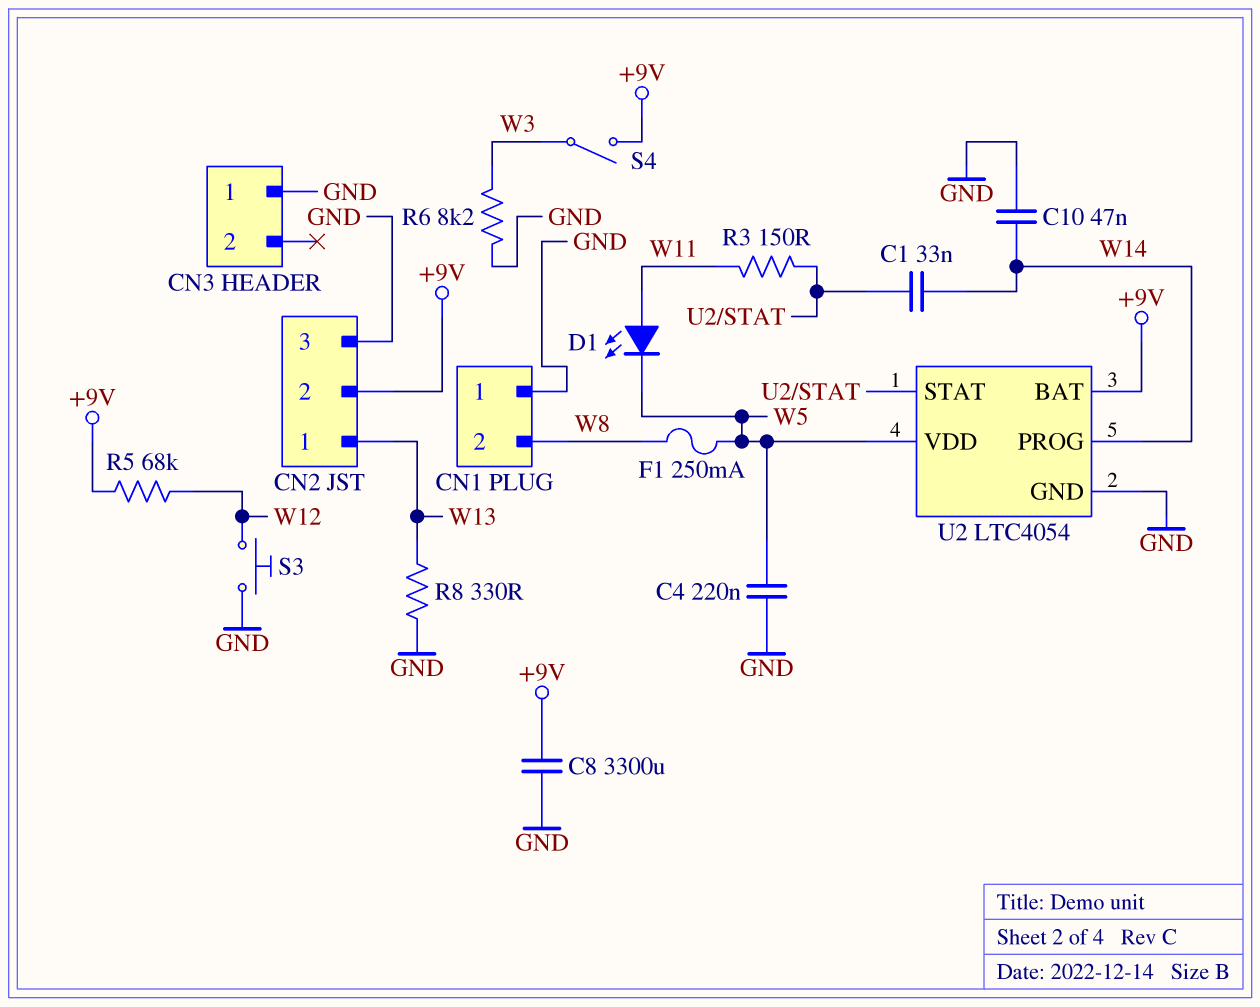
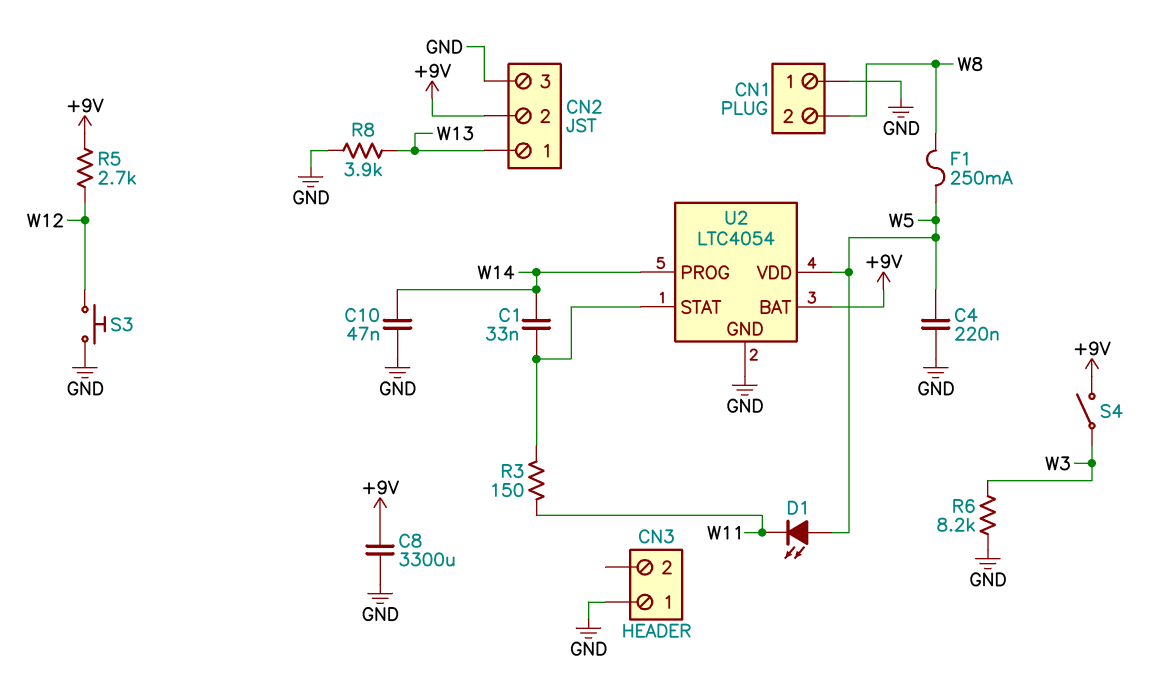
D1: LED (A W11, K W5) -> LED (A W5, K W11)
R5: 68k (+9V, W12) -> 2.7k (+9V, W12)
R8: 330 (GND, W13) -> 3.9k (GND, W13)

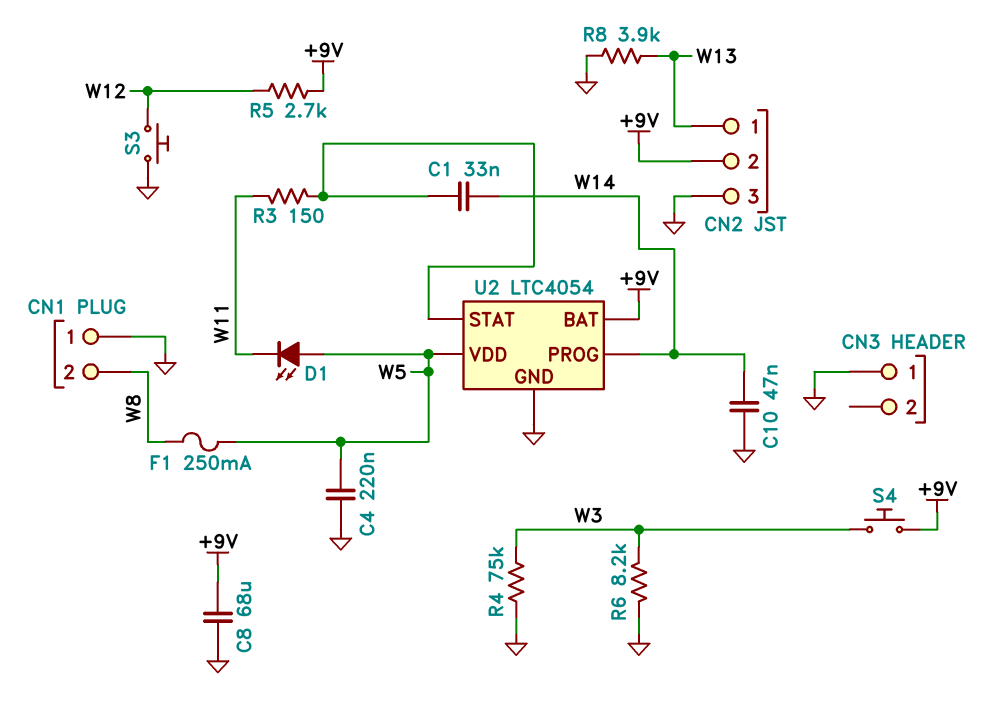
C8: 3300uF (+9V, GND) -> 68uF (+9V, GND)
R4: none -> 75k (GND, W3)
S4: switch (+9V, W3) -> button (+9V, W3)

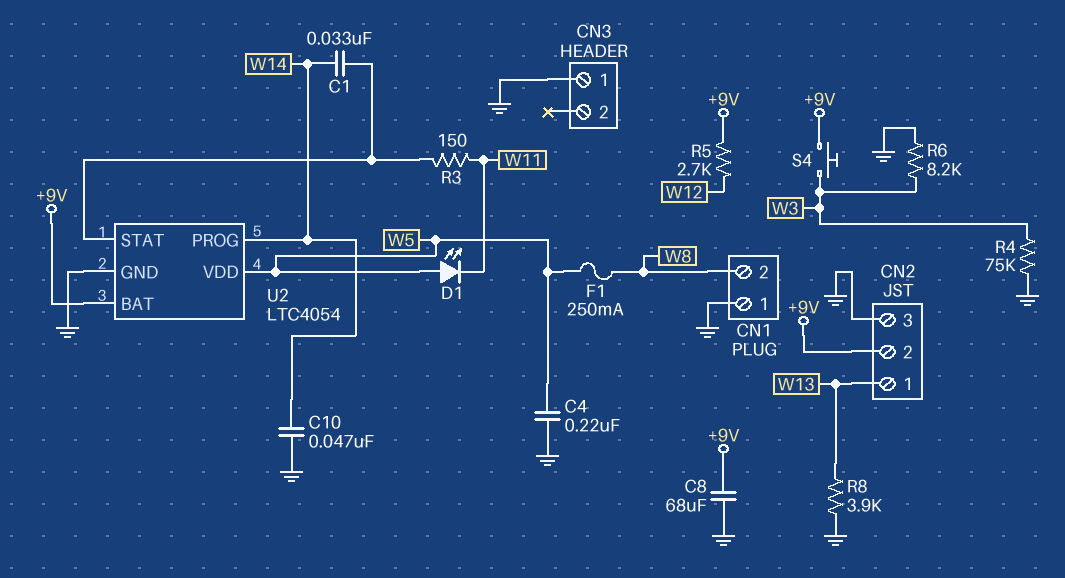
S3: button (GND, W12) -> none

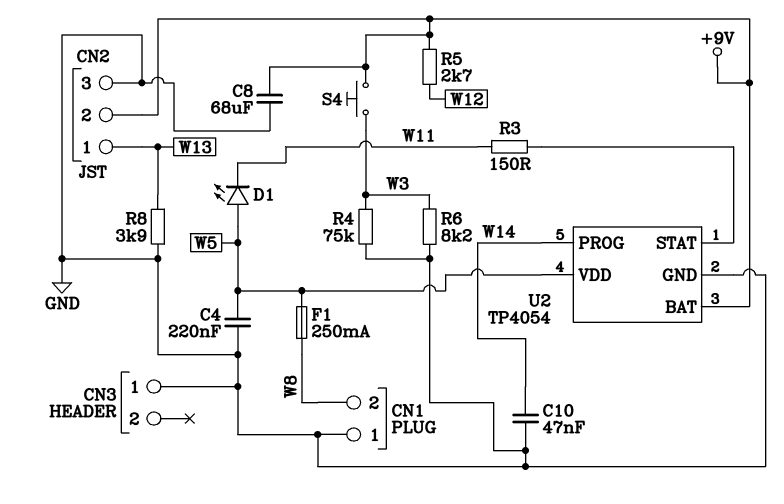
C1: 33nF (U2/STAT, W14) -> none
U2: LTC4054 -> TP4054

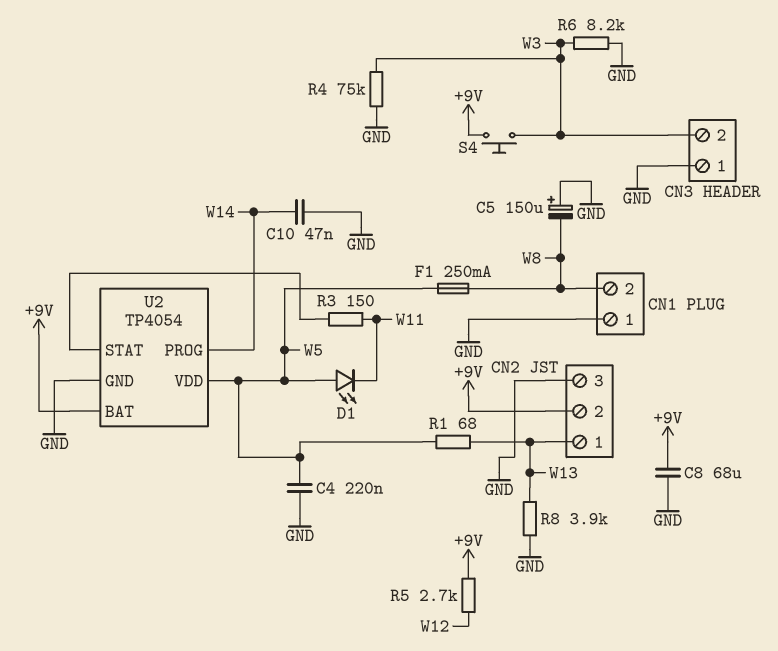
C5: none -> 150uF (plus GND, minus W8)
CN3 pin 2: none -> W3
R1: none -> 68 (W5, W13)

